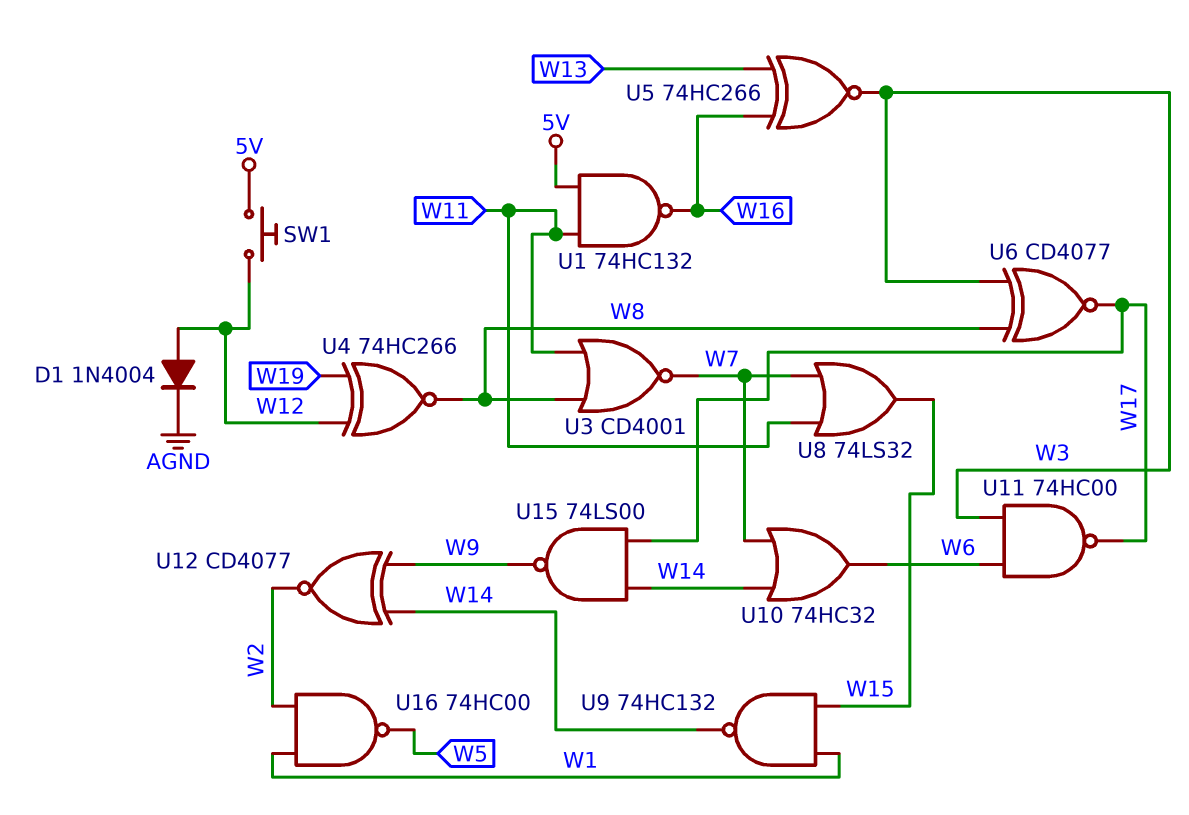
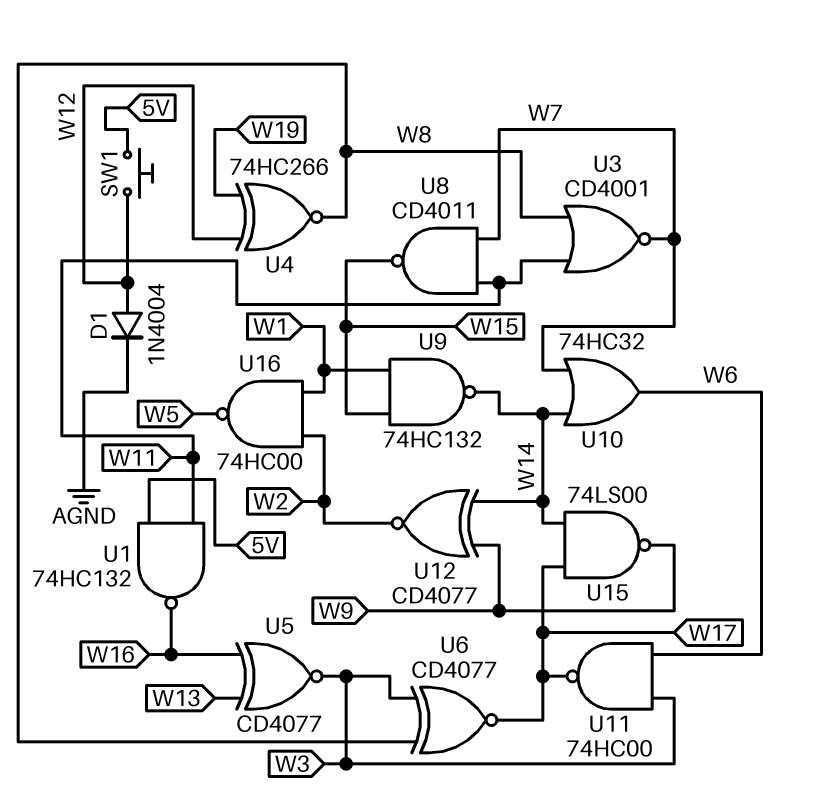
U5: XNOR 74HC266 (in W13, in W16, out W3) -> XNOR CD4077 (in W13, in W16, out W3)
U8: OR 74LS32 (in W7, in W11, out W15) -> NAND CD4011 (in W7, in W11, out W15)

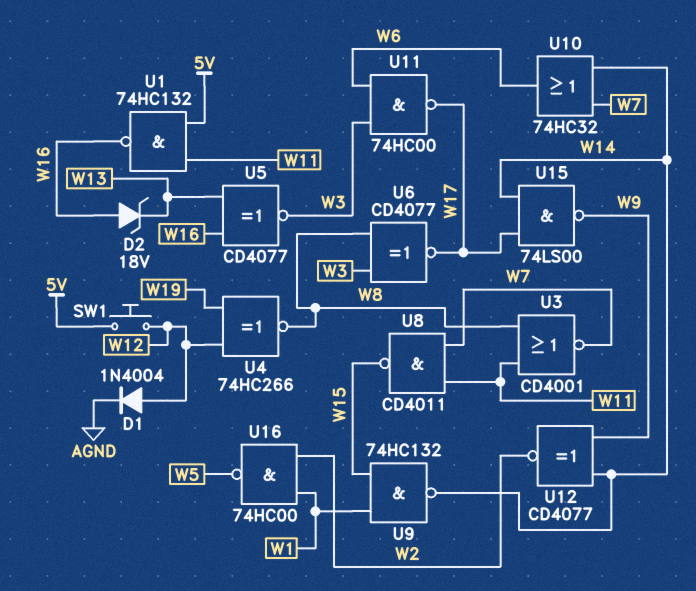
D2: none -> zener 18V (A W16, K W13)

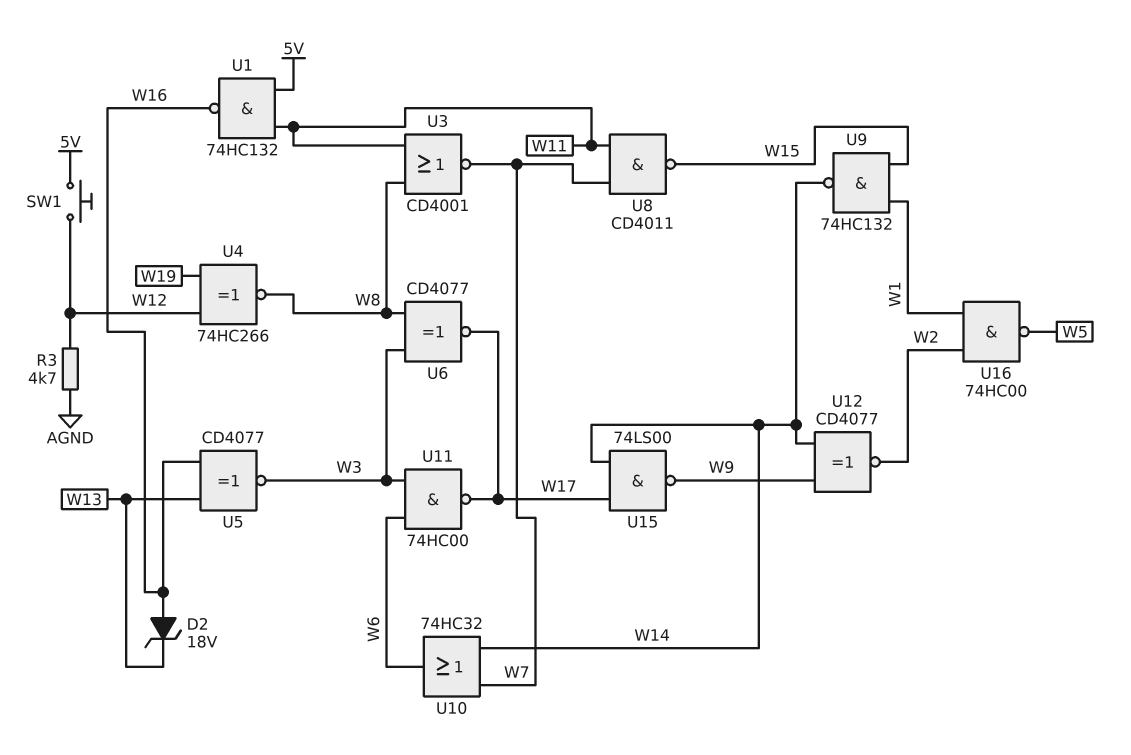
D1: diode 1N4004 (A W12, K AGND) -> none
R3: none -> 4.7k (AGND, W12)

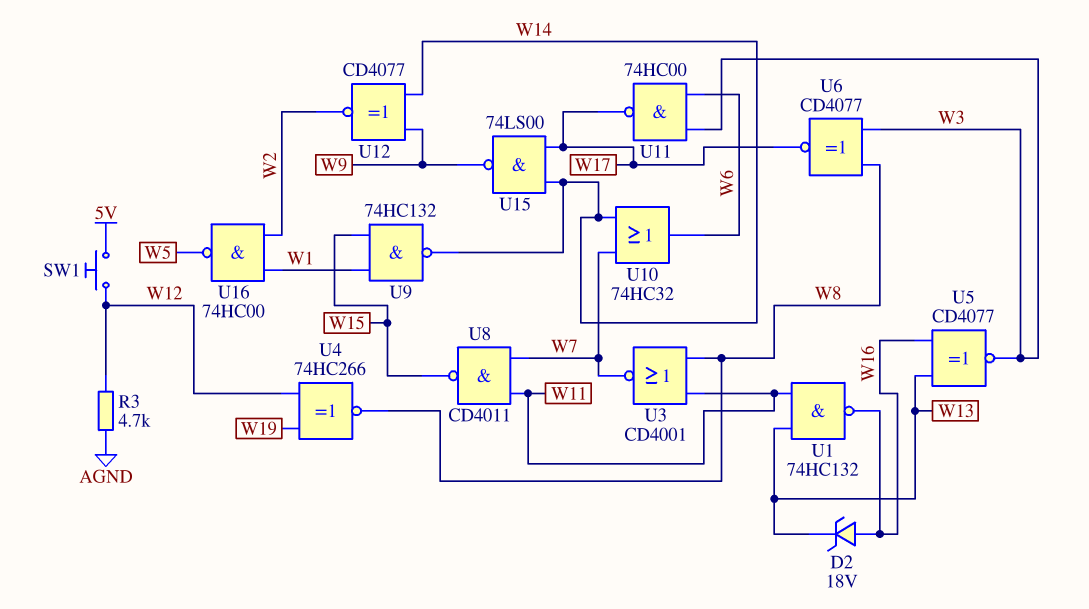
U1: NAND 74HC132 (in 5V, in W11, out W16) -> NAND 74HC132 (in W11, in W13, out W16)

